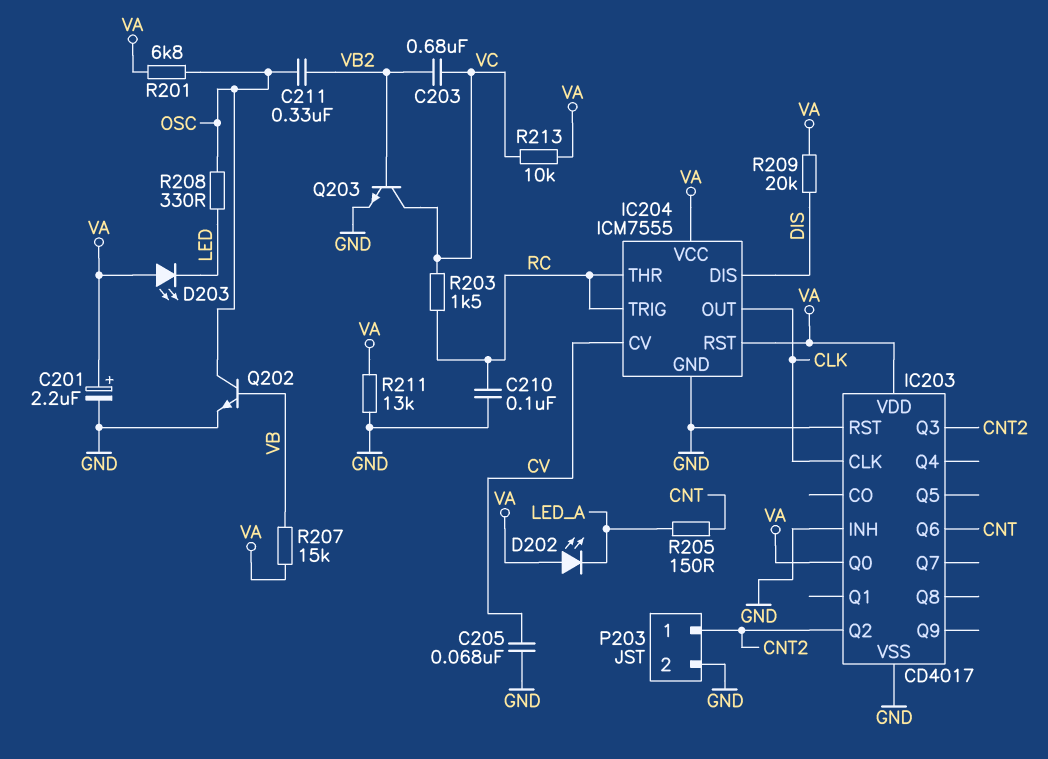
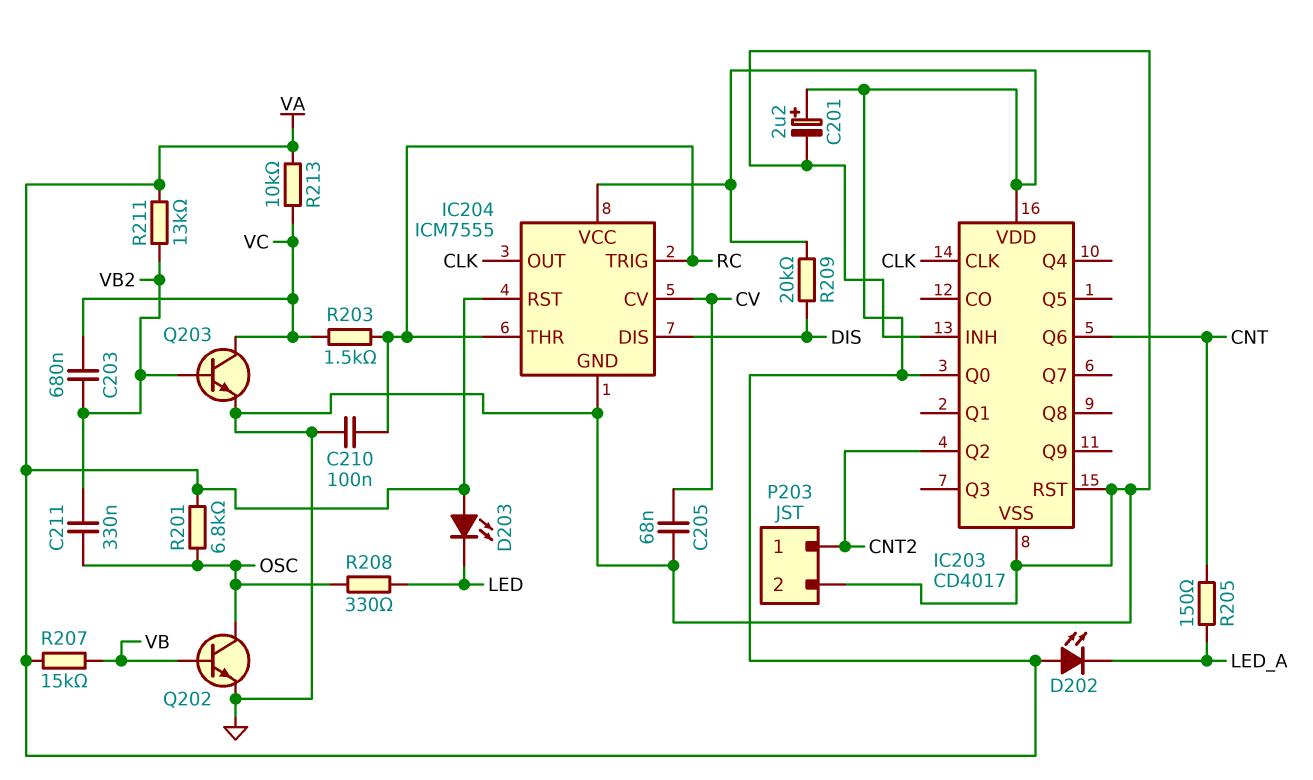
IC203 pin Q3: CNT2 -> none
R211: 13k (GND, VA) -> 13k (VA, VB2)

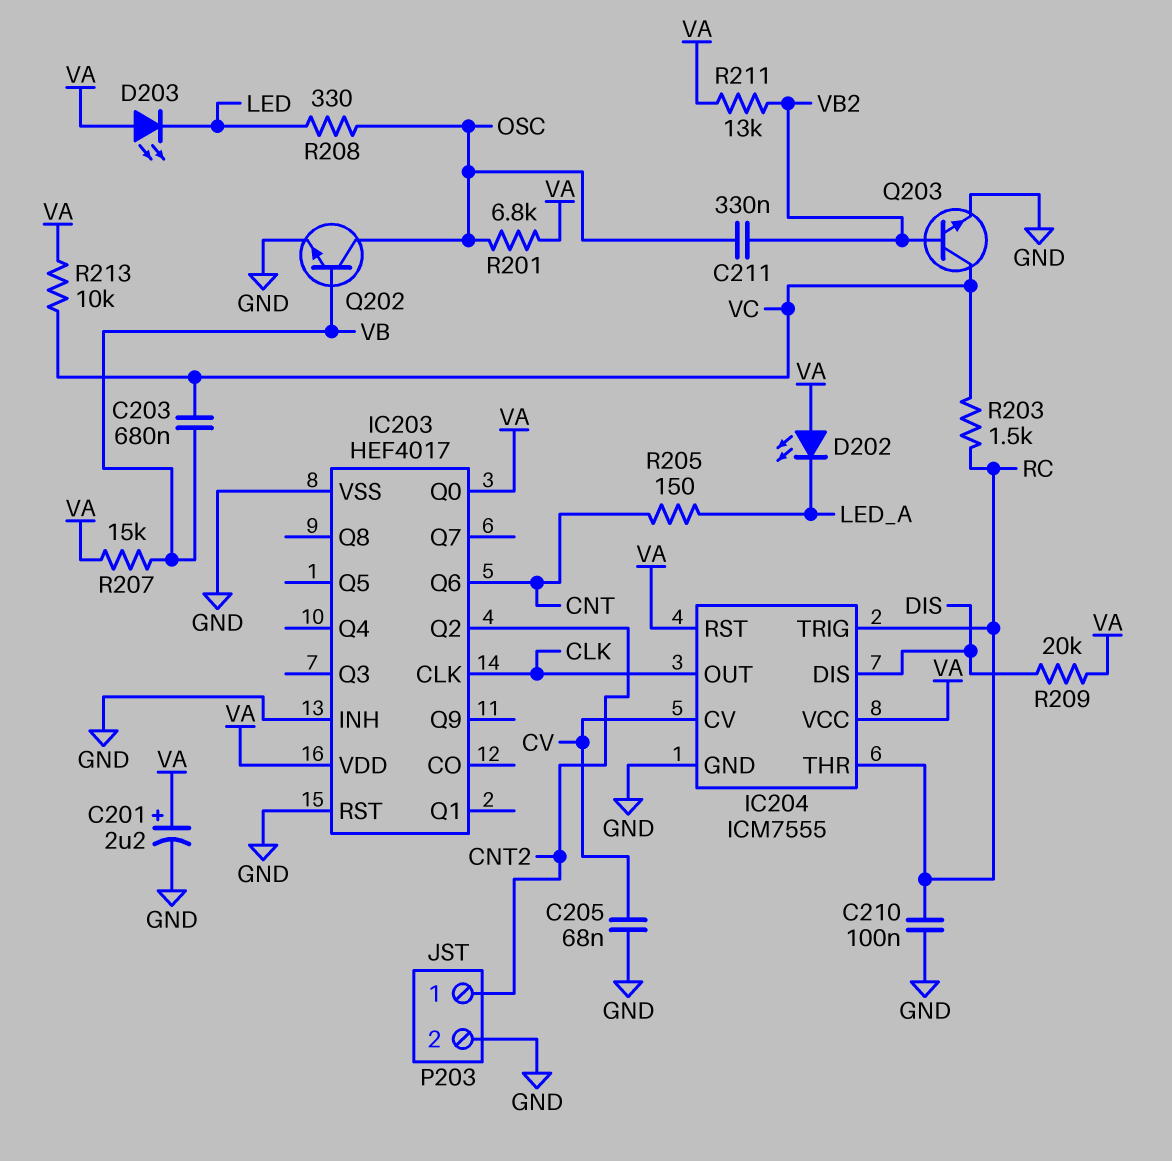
C203: 680nF (VB2, VC) -> 680nF (VB, VC)
IC203: CD4017 -> HEF4017

